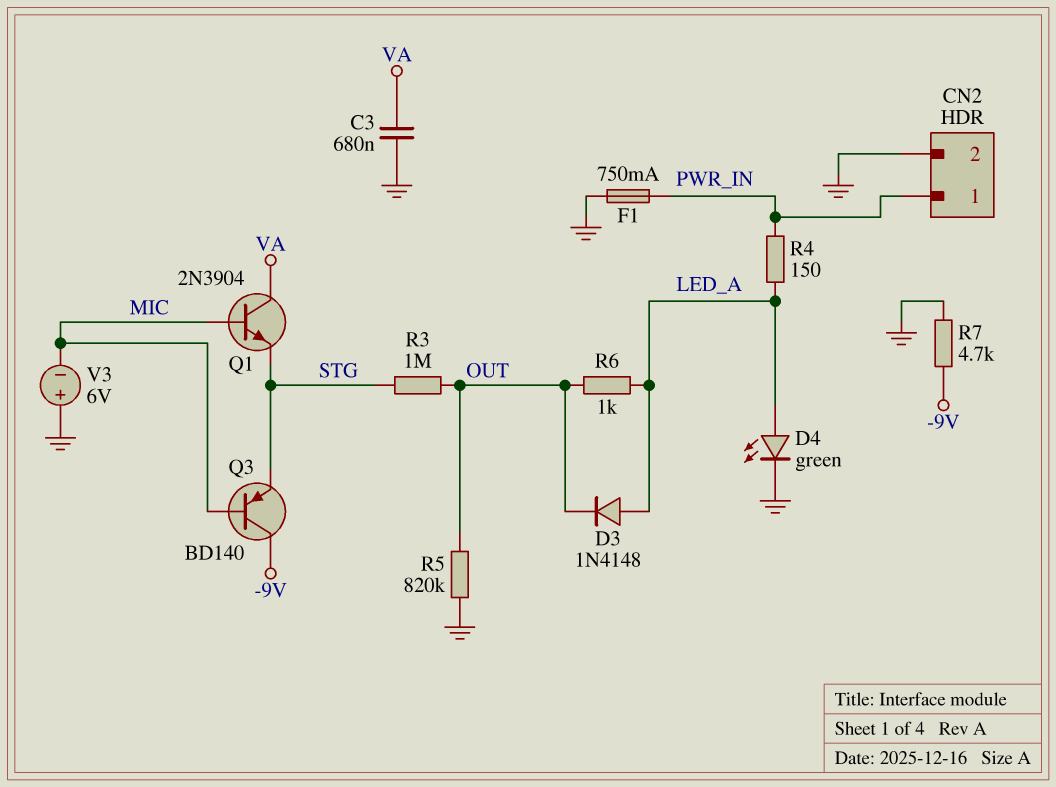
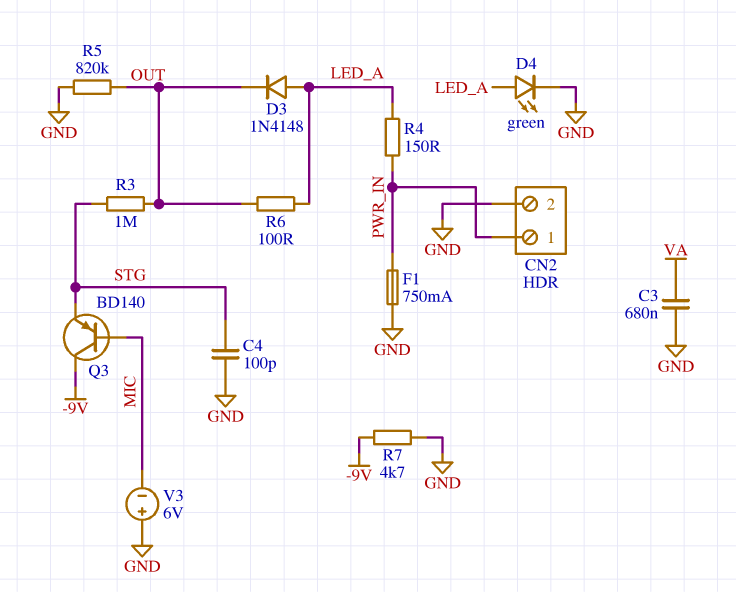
C4: none -> 100pF (GND, STG)
Q1: NPN 2N3904 (B MIC, C VA, E STG) -> none
R6: 1k (LED_A, OUT) -> 100 (LED_A, OUT)

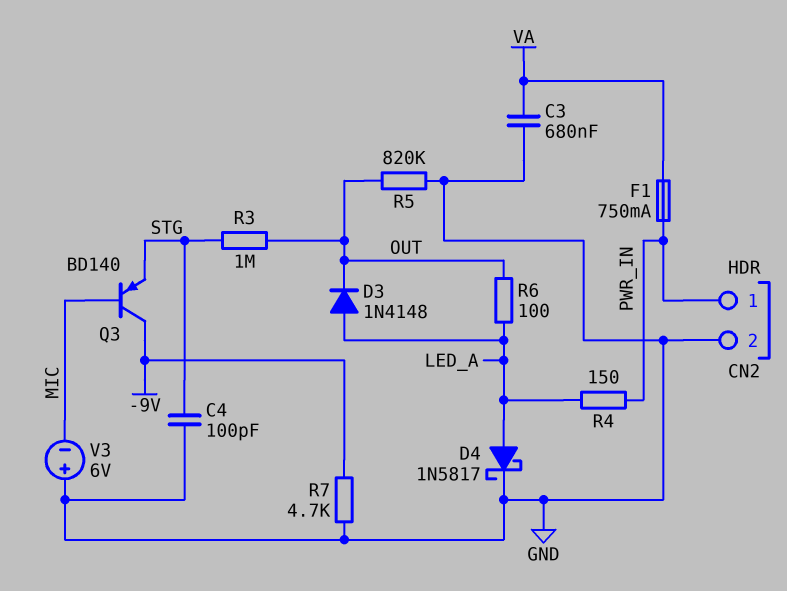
D4: LED green (A LED_A, K GND) -> schottky 1N5817 (A LED_A, K GND)
F1: 750mA (GND, PWR_IN) -> 750mA (PWR_IN, VA)

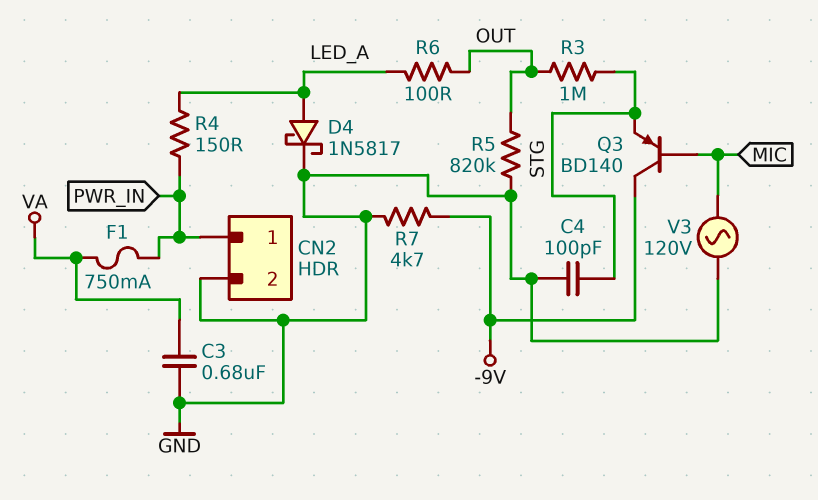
D3: diode 1N4148 (A LED_A, K OUT) -> none
V3: 6V (plus GND, minus MIC) -> AC 120V (GND, MIC)

